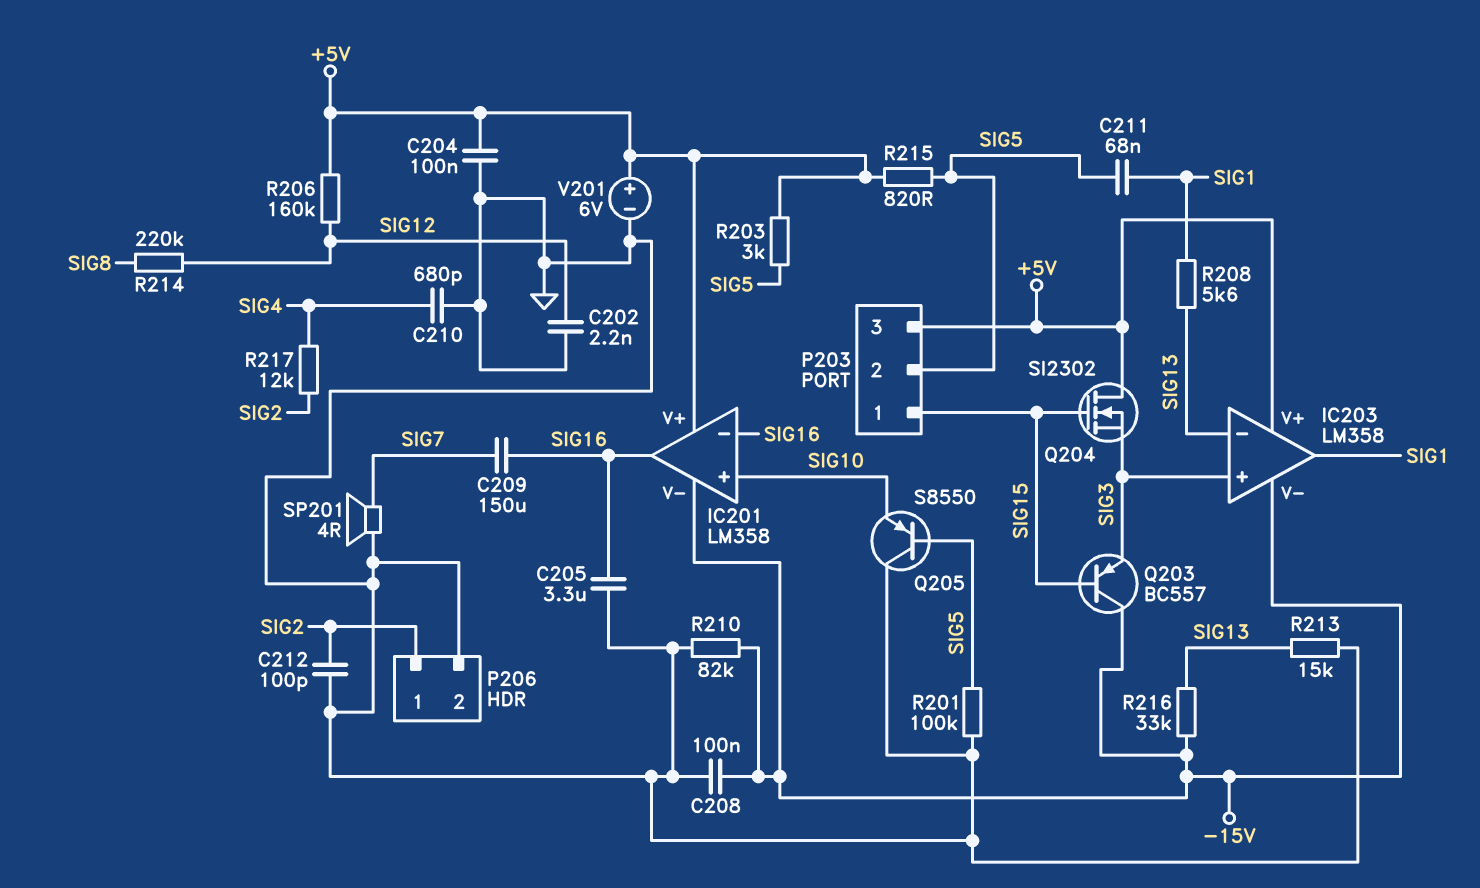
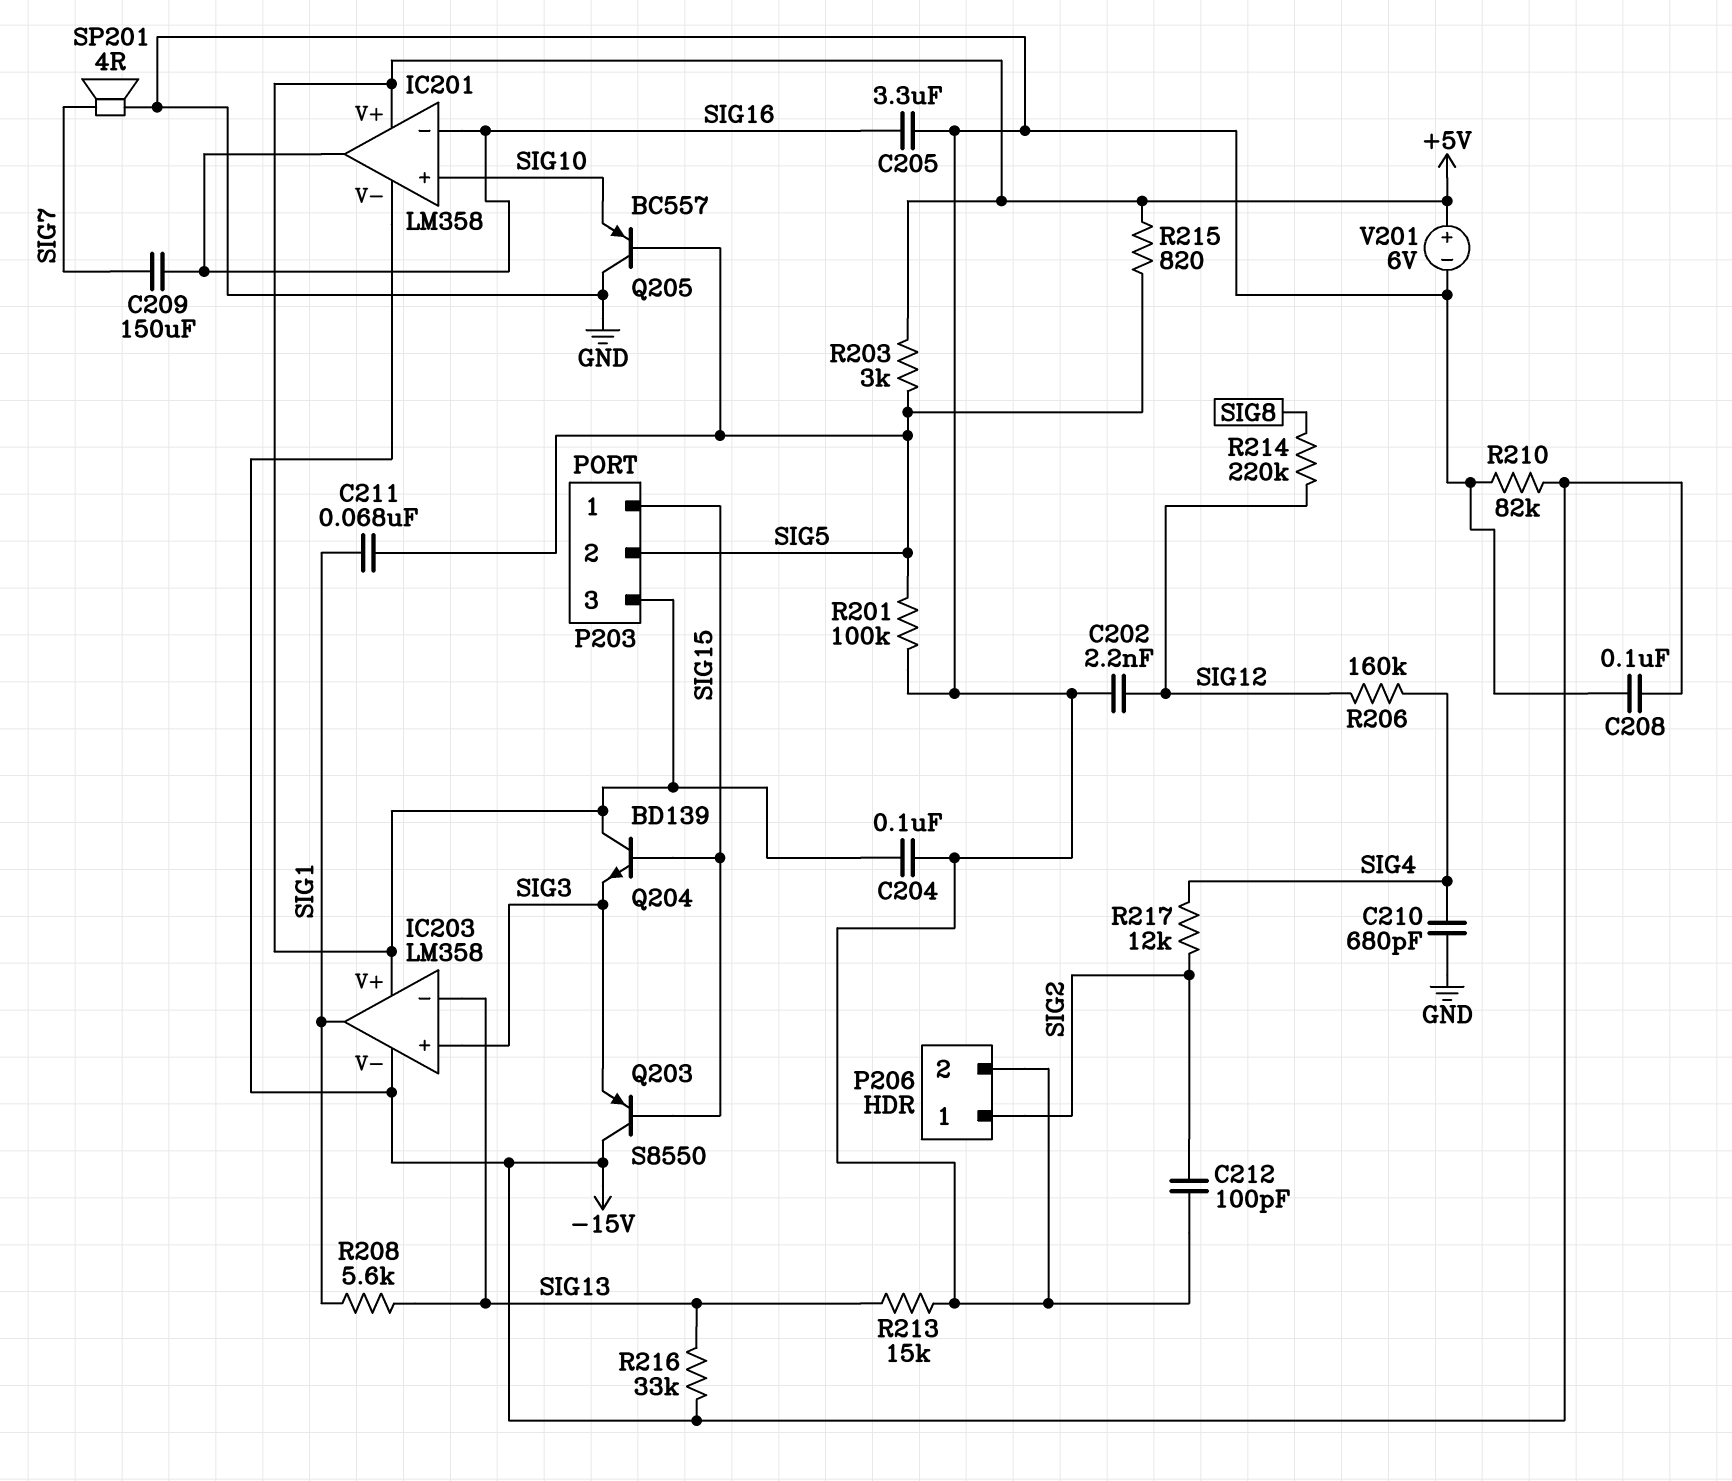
Q203: PNP BC557 (B SIG15, C -15V, E SIG3) -> PNP S8550 (B SIG15, C -15V, E SIG3)
Q204: NMOS SI2302 (G SIG15, D +5V, S SIG3) -> NPN BD139 (B SIG15, C +5V, E SIG3)
Q205: PNP S8550 (B SIG5, C GND, E SIG10) -> PNP BC557 (B SIG5, C GND, E SIG10)
R206: 160k (+5V, SIG12) -> 160k (SIG4, SIG12)

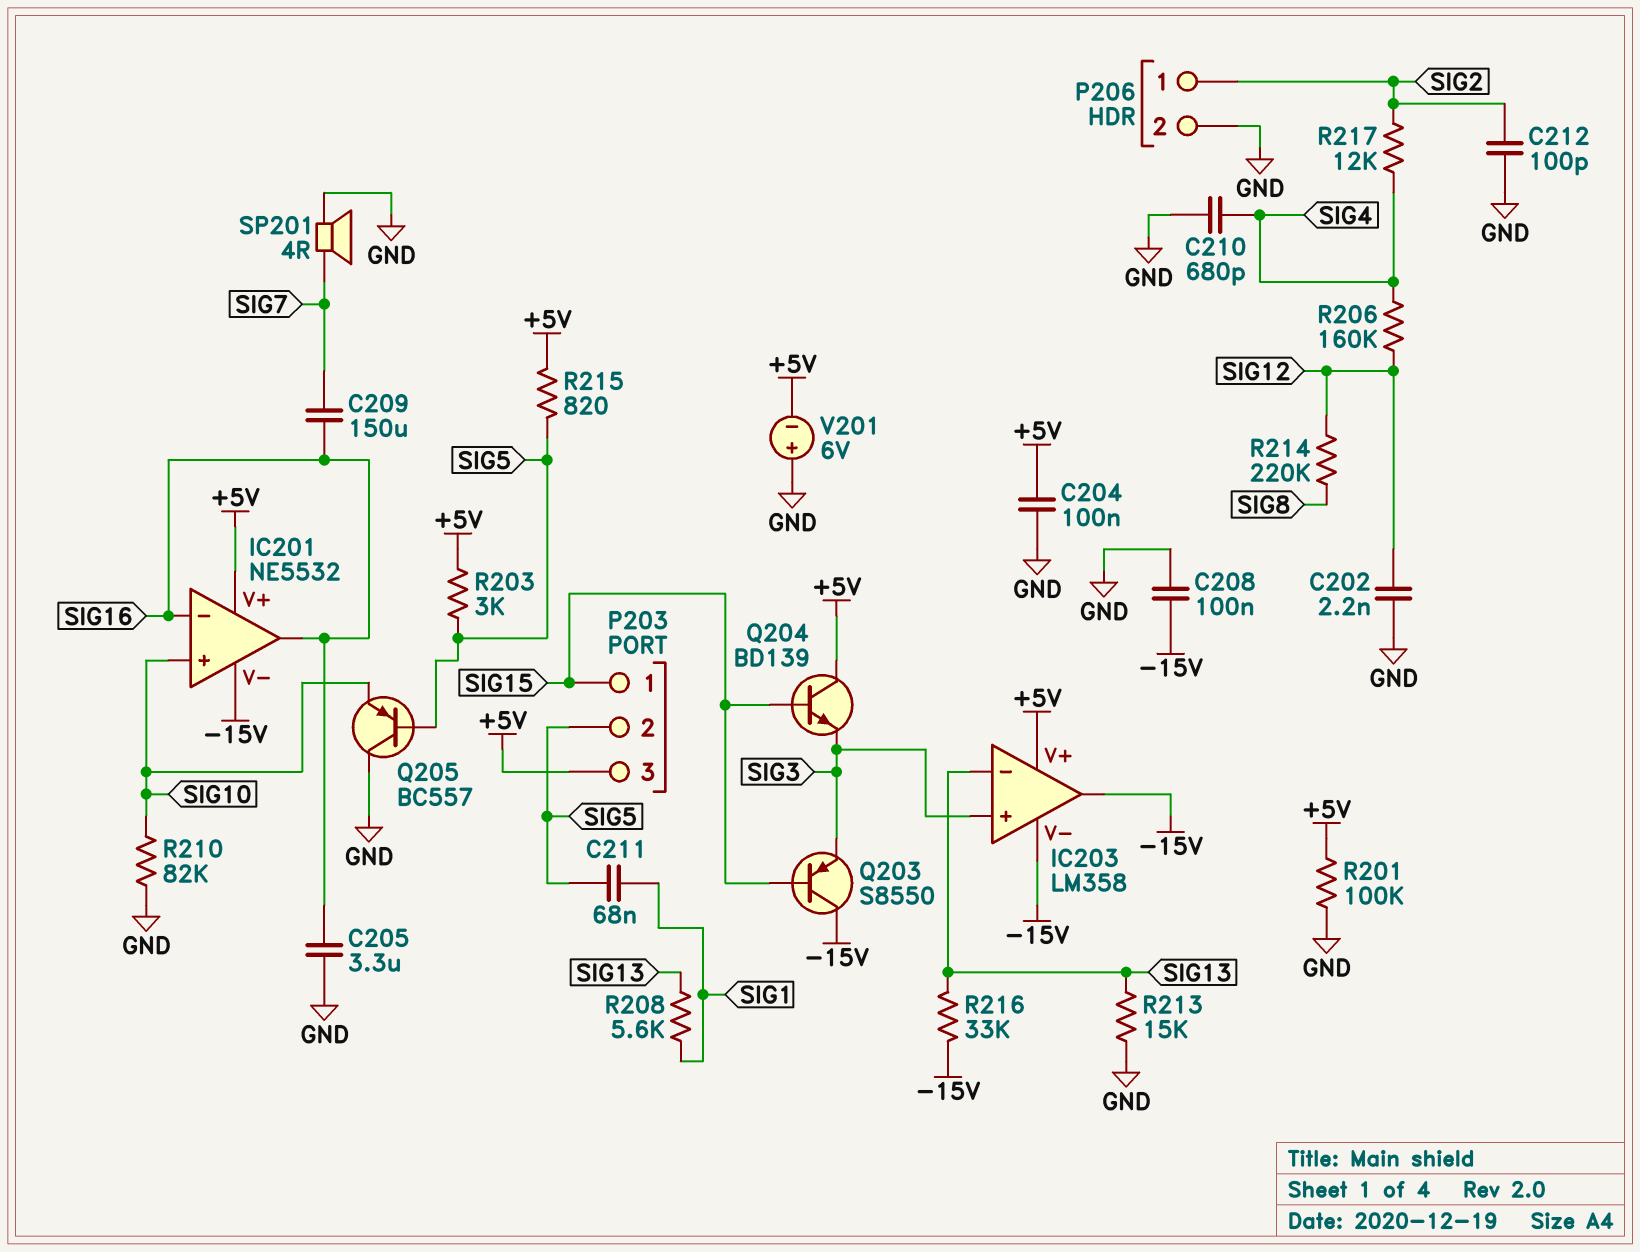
IC201: LM358 -> NE5532
IC203 pin out: SIG1 -> -15V
R201: 100k (GND, SIG5) -> 100k (+5V, GND)
R210: 82k (-15V, GND) -> 82k (GND, SIG10)
V201: 6V (plus +5V, minus GND) -> 6V (plus GND, minus +5V)

